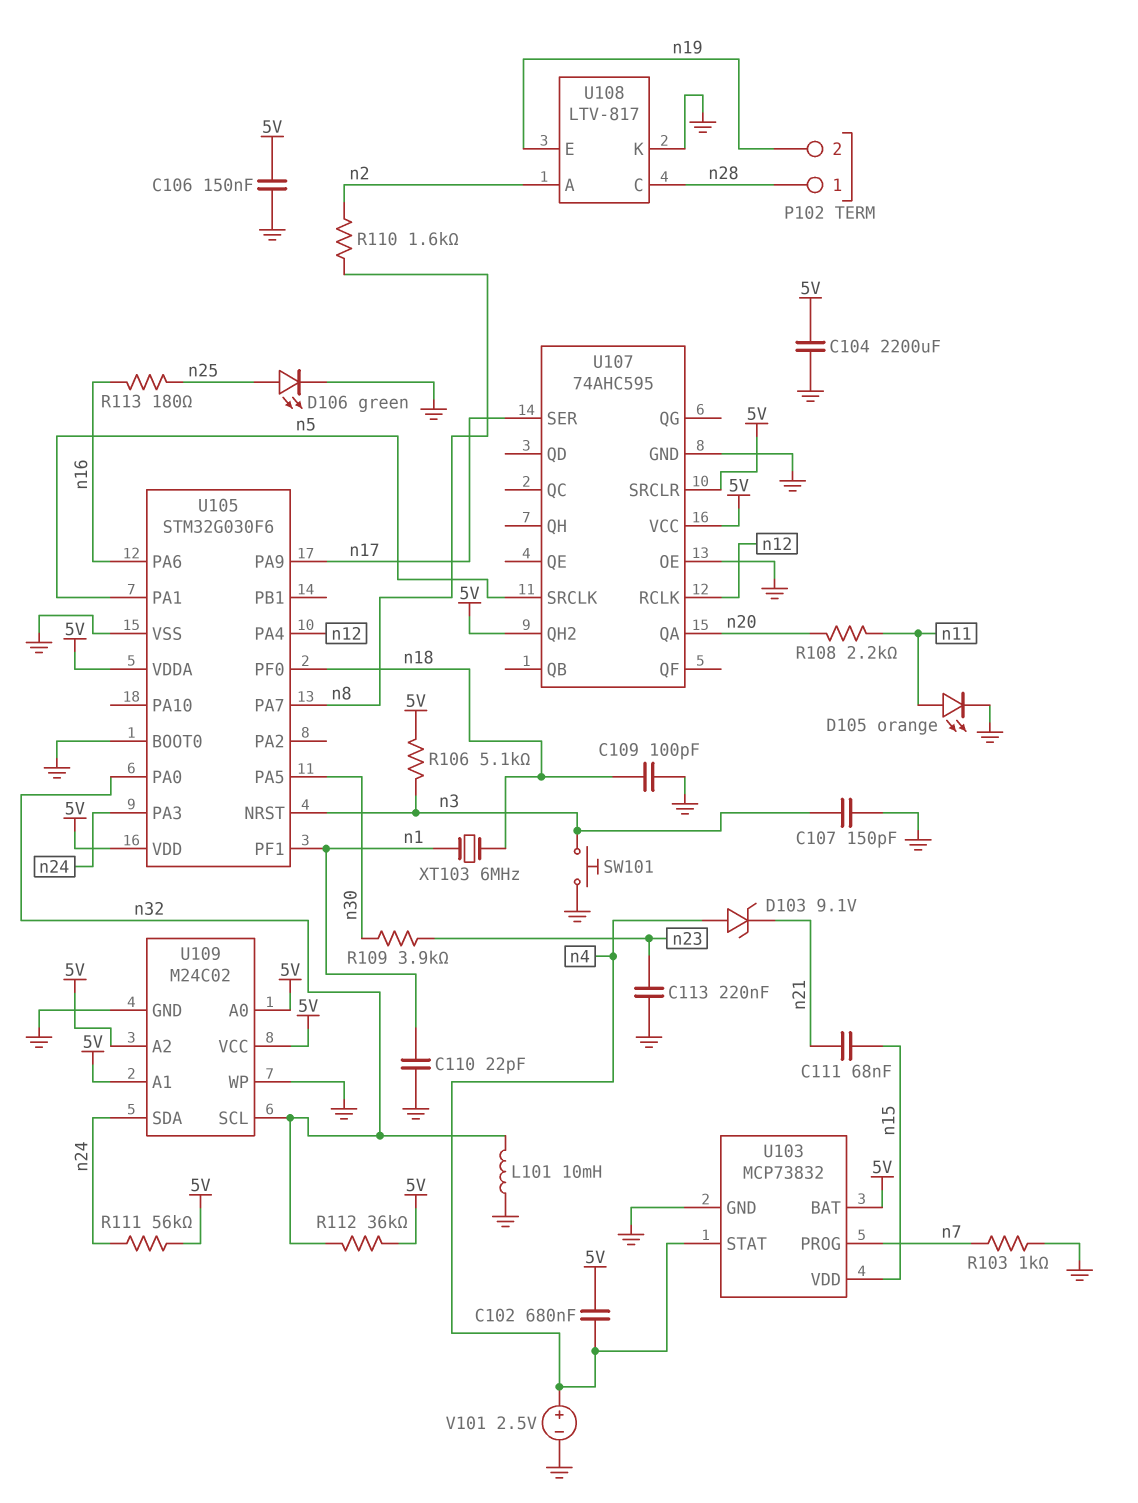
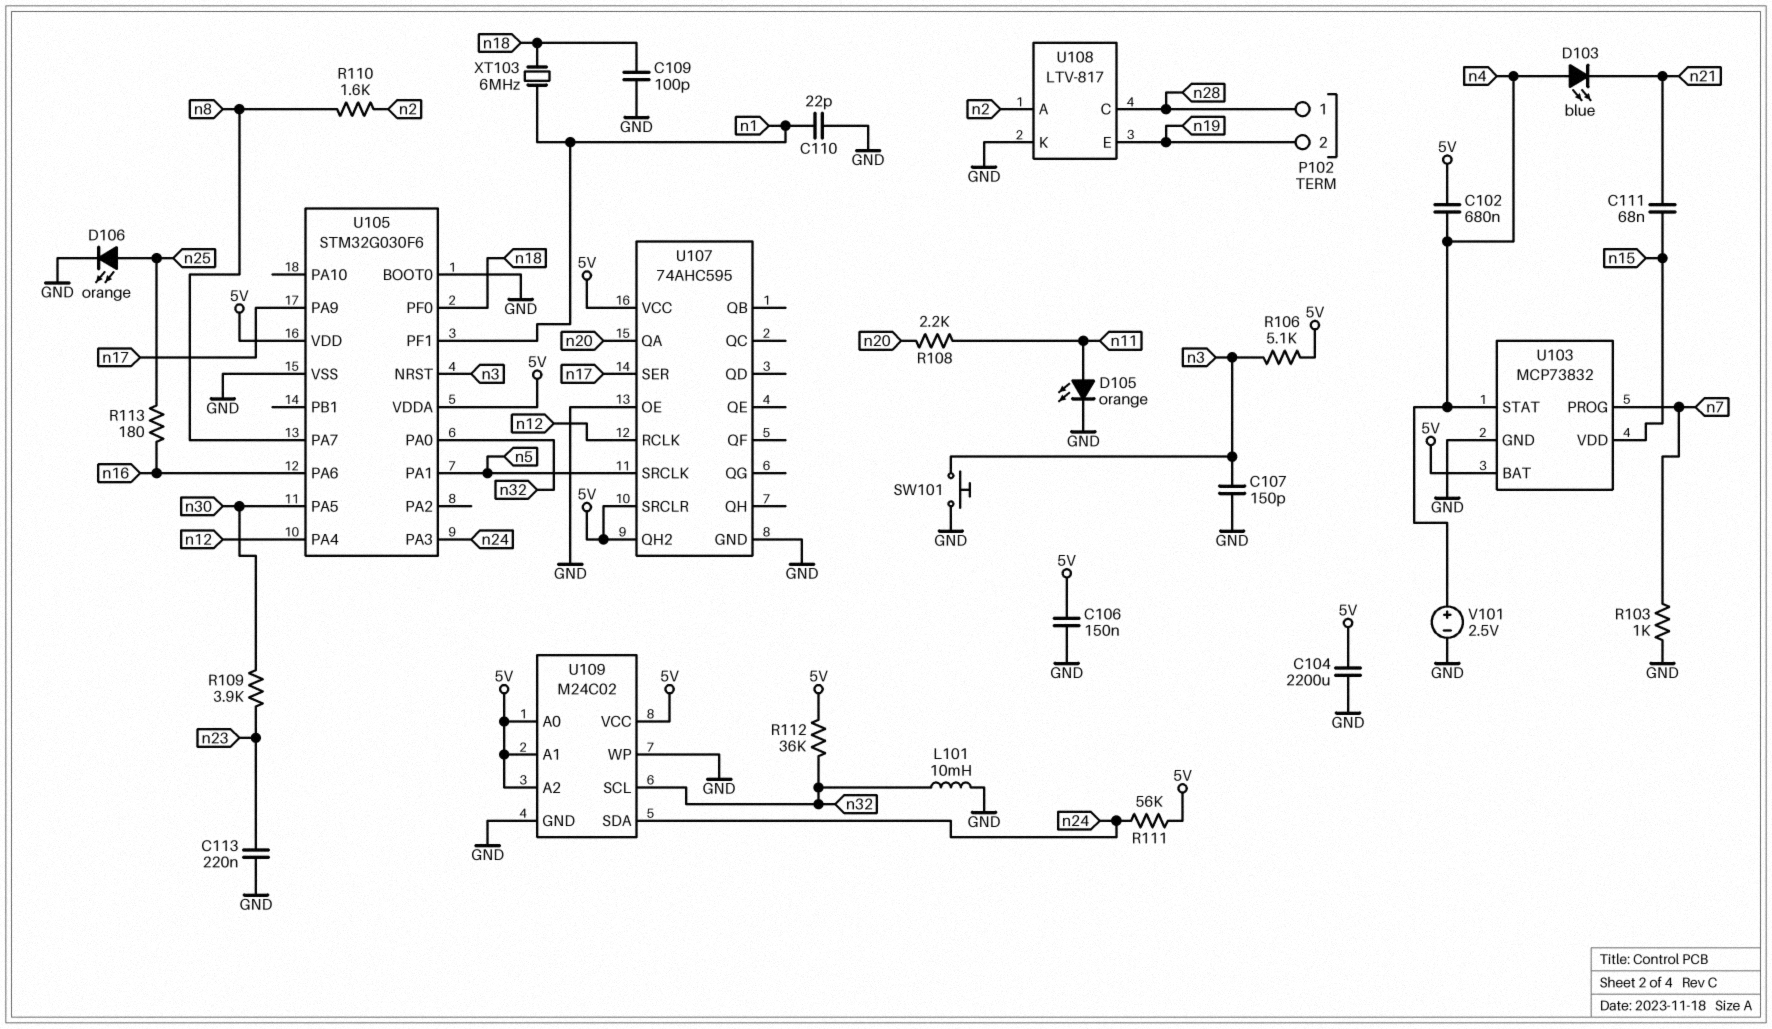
D103: zener 9.1V (A n4, K n21) -> LED blue (A n4, K n21)
D106: LED green (A n25, K GND) -> LED orange (A n25, K GND)

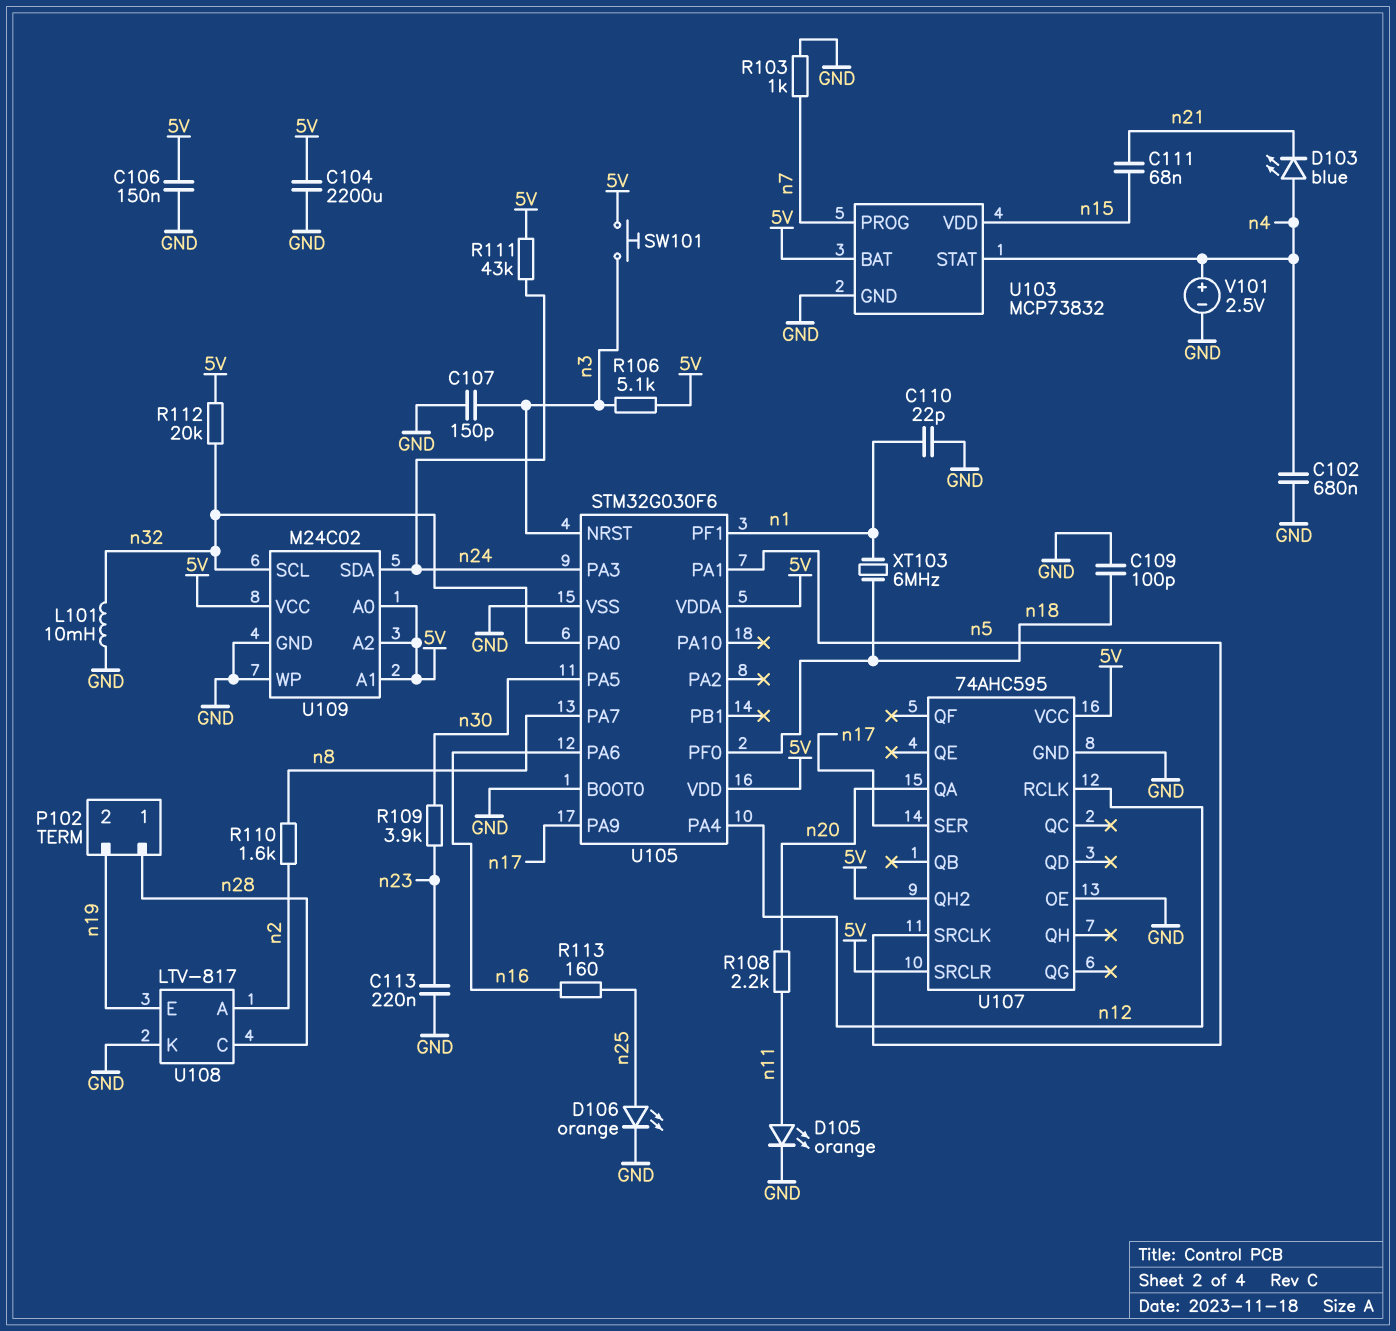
C102: 680nF (5V, n4) -> 680nF (GND, n4)
R111: 56k (5V, n24) -> 43k (5V, n24)
R112: 36k (5V, n32) -> 20k (5V, n32)
R113: 180 (n16, n25) -> 160 (n16, n25)
SW101: button (GND, n3) -> button (5V, n3)

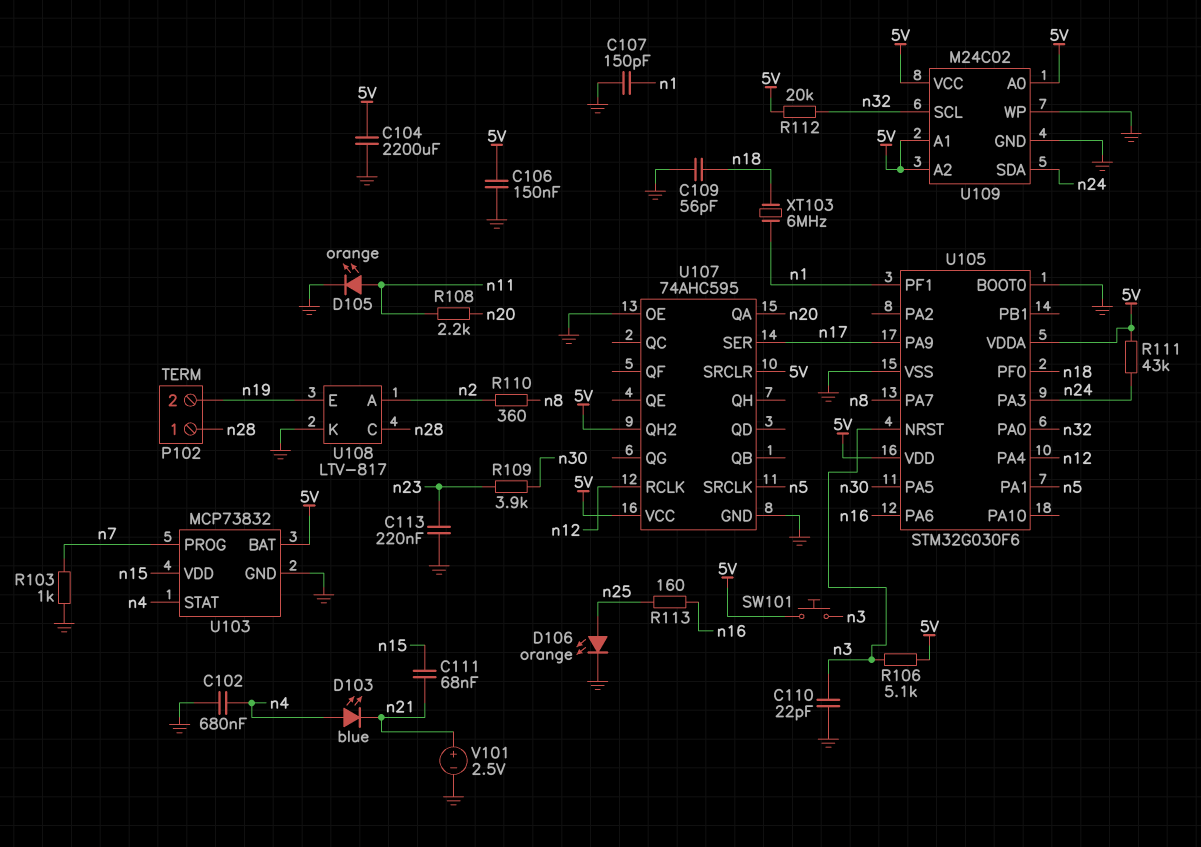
C107: 150pF (GND, n3) -> 150pF (GND, n1)
C109: 100pF (GND, n18) -> 56pF (GND, n18)
C110: 22pF (GND, n1) -> 22pF (GND, n3)
L101: 10mH (GND, n32) -> none
R110: 1.6k (n2, n8) -> 360 (n2, n8)
V101: 2.5V (plus n4, minus GND) -> 2.5V (plus n21, minus GND)

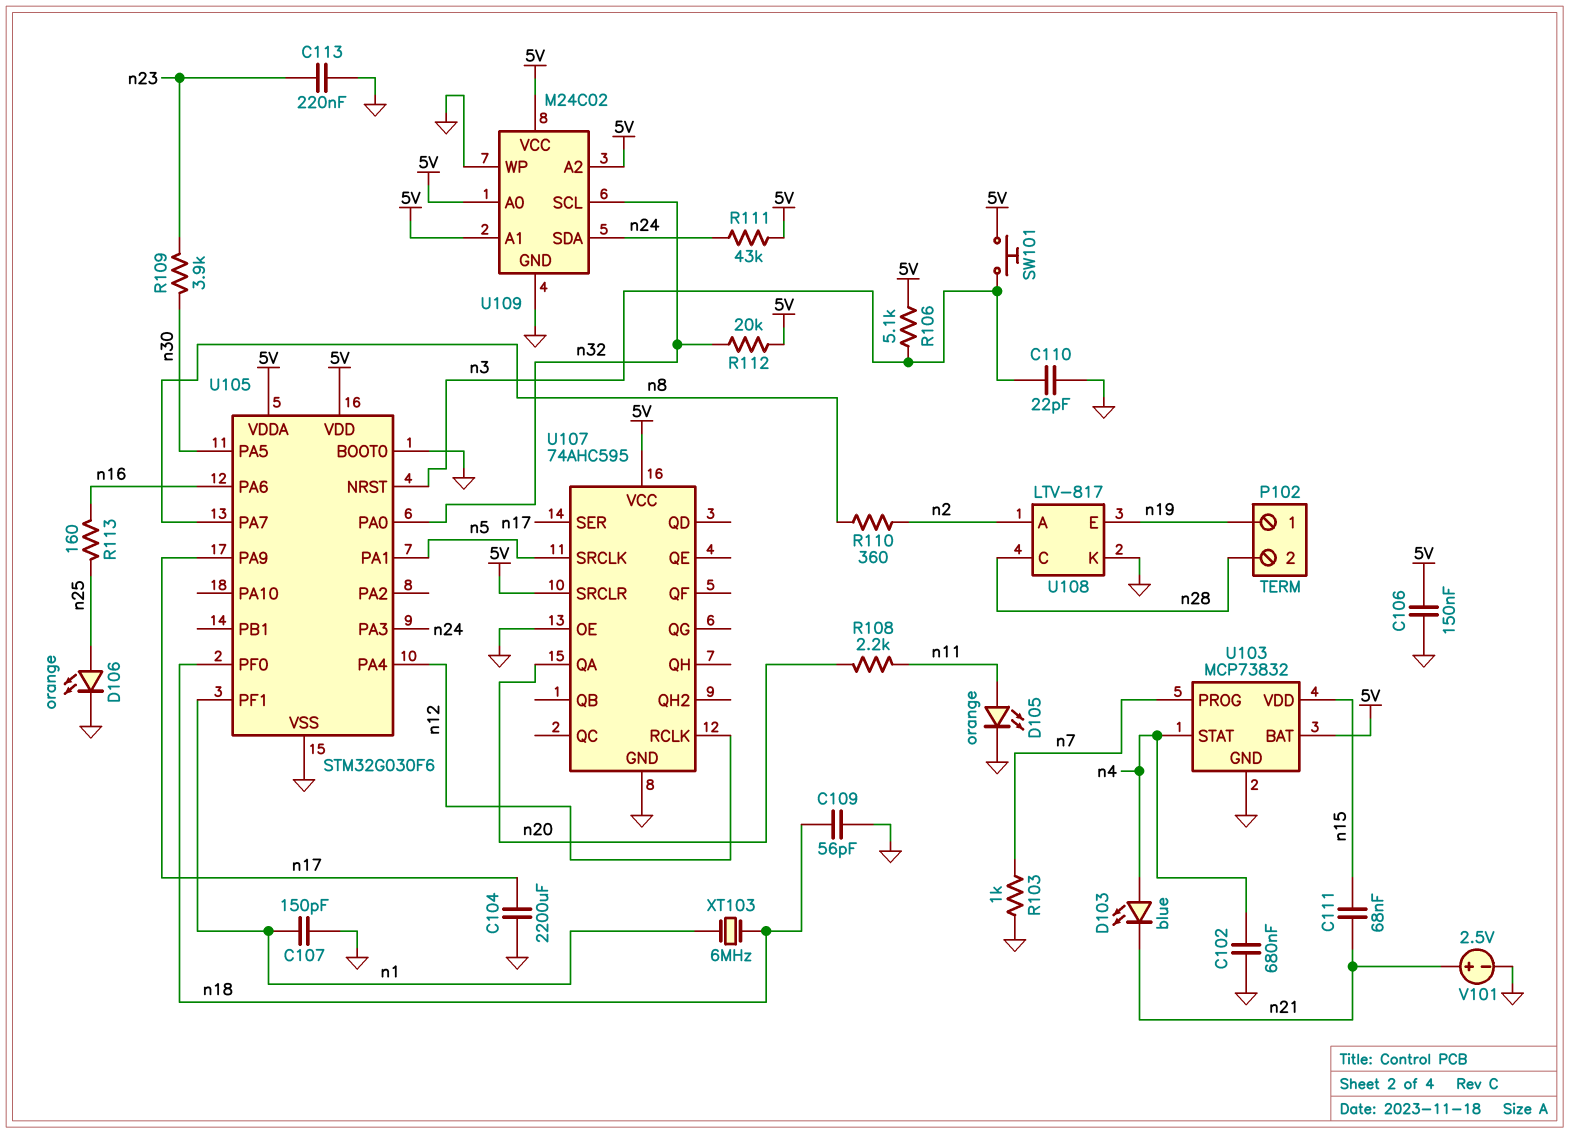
C104: 2200uF (5V, GND) -> 2200uF (GND, n17)
P102 pin 1: n28 -> n19
P102 pin 2: n19 -> n28
U107 pin QH2: 5V -> none

